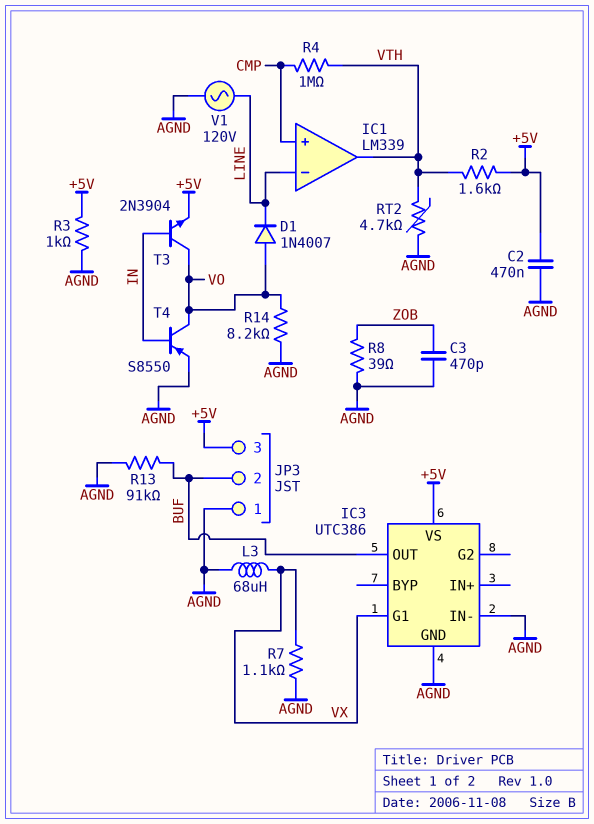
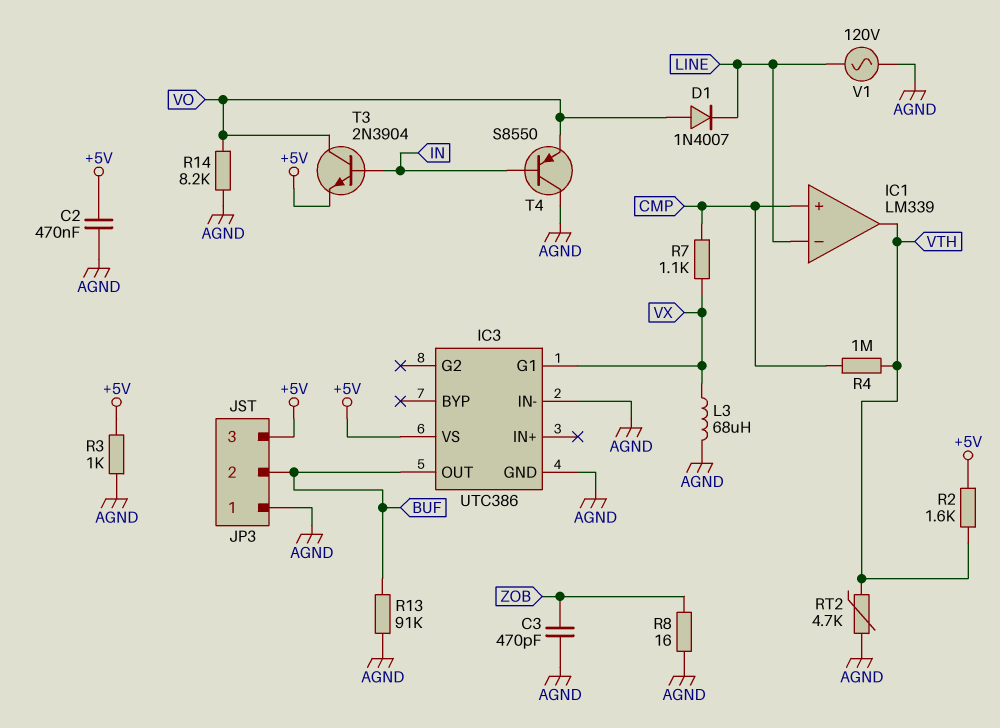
R7: 1.1k (AGND, VX) -> 1.1k (CMP, VX)
R8: 39 (AGND, ZOB) -> 16 (AGND, ZOB)
T4: PNP S8550 (B IN, C VO, E AGND) -> PNP S8550 (B IN, C AGND, E VO)

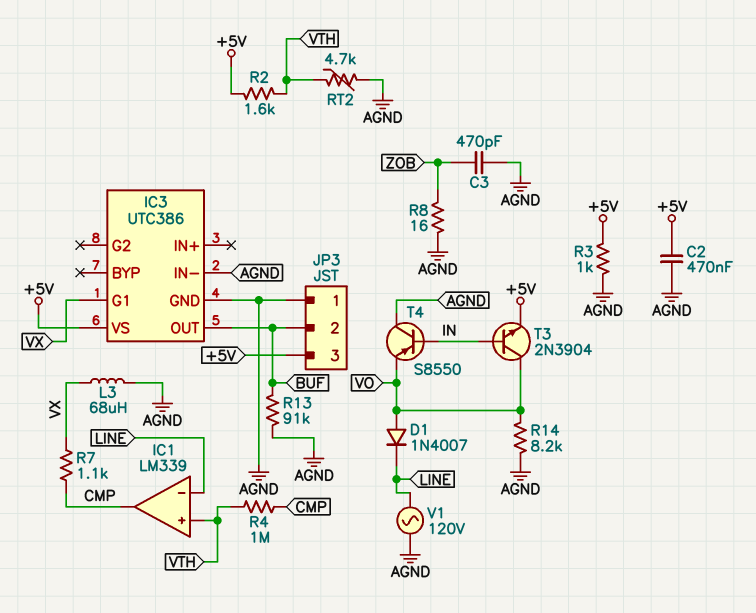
IC1 pin in+: CMP -> VTH
IC1 pin out: VTH -> CMP

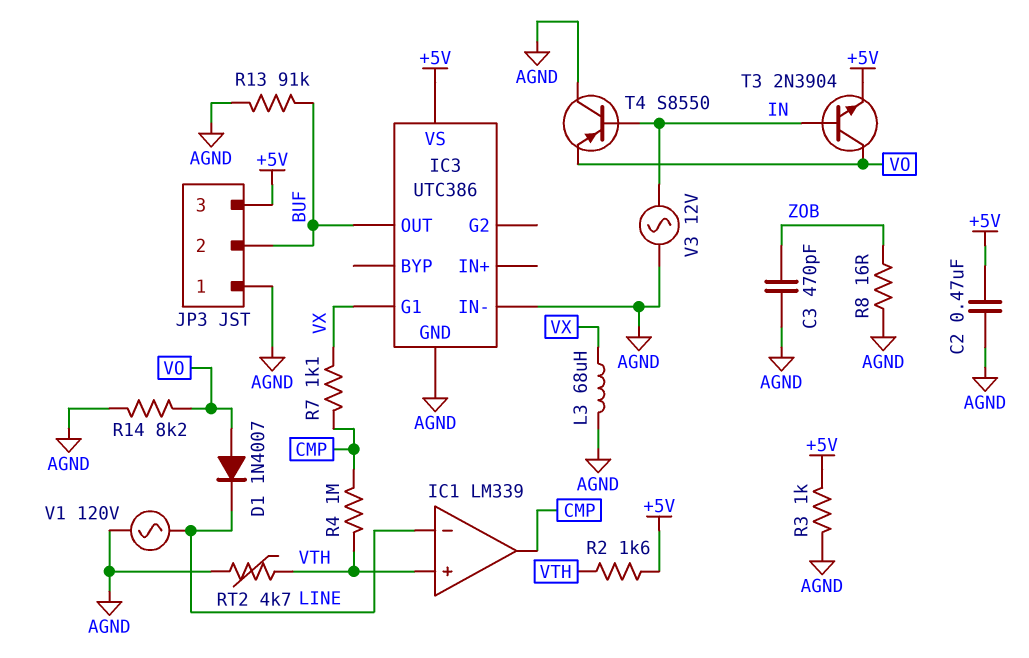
V3: none -> AC 12V (AGND, IN)

